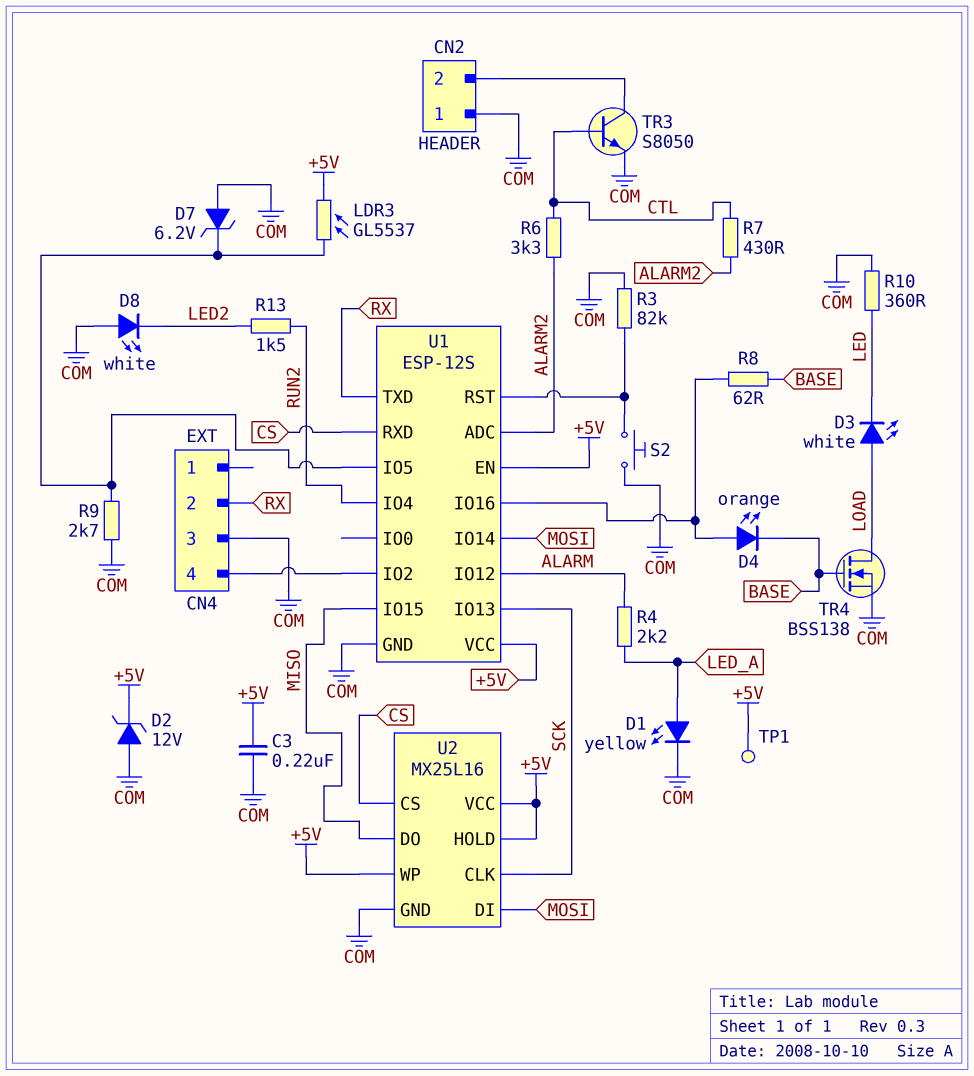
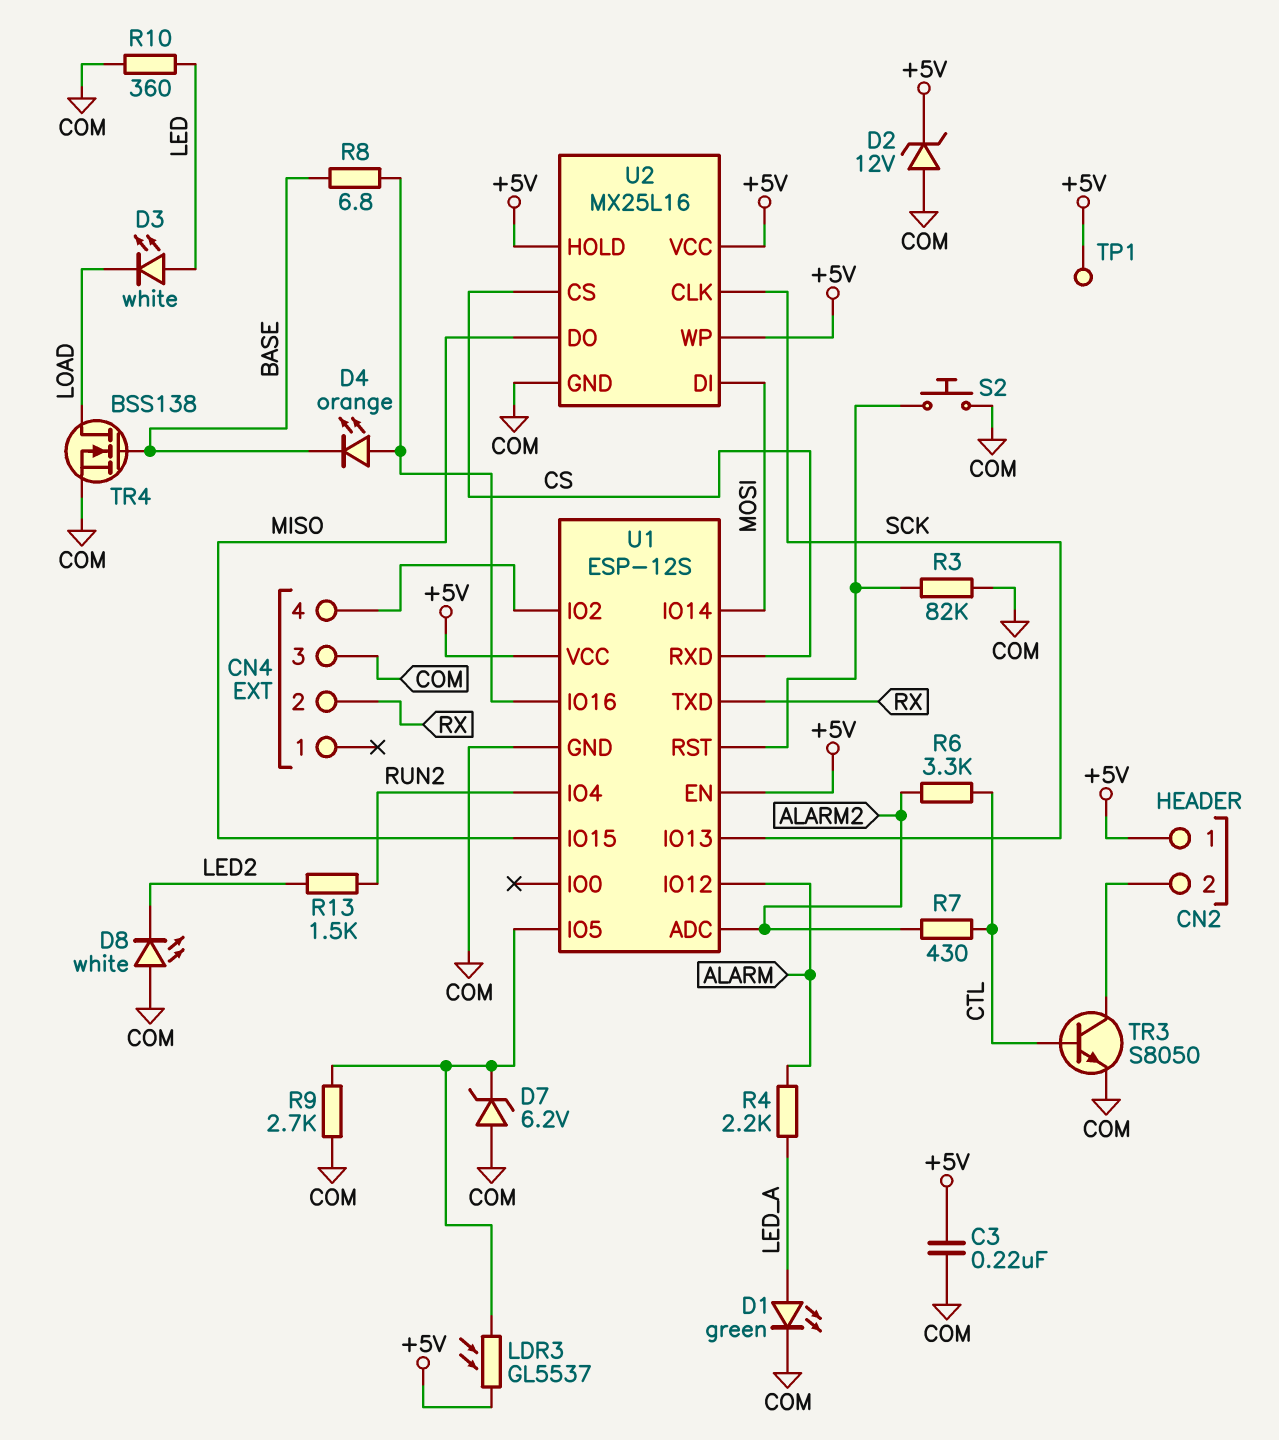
CN2 pin 1: COM -> +5V
D1: LED yellow (A LED_A, K COM) -> LED green (A LED_A, K COM)
D3: LED white (A LOAD, K LED) -> LED white (A LED, K LOAD)
R8: 62 (BASE, U1/IO16) -> 6.8 (BASE, U1/IO16)

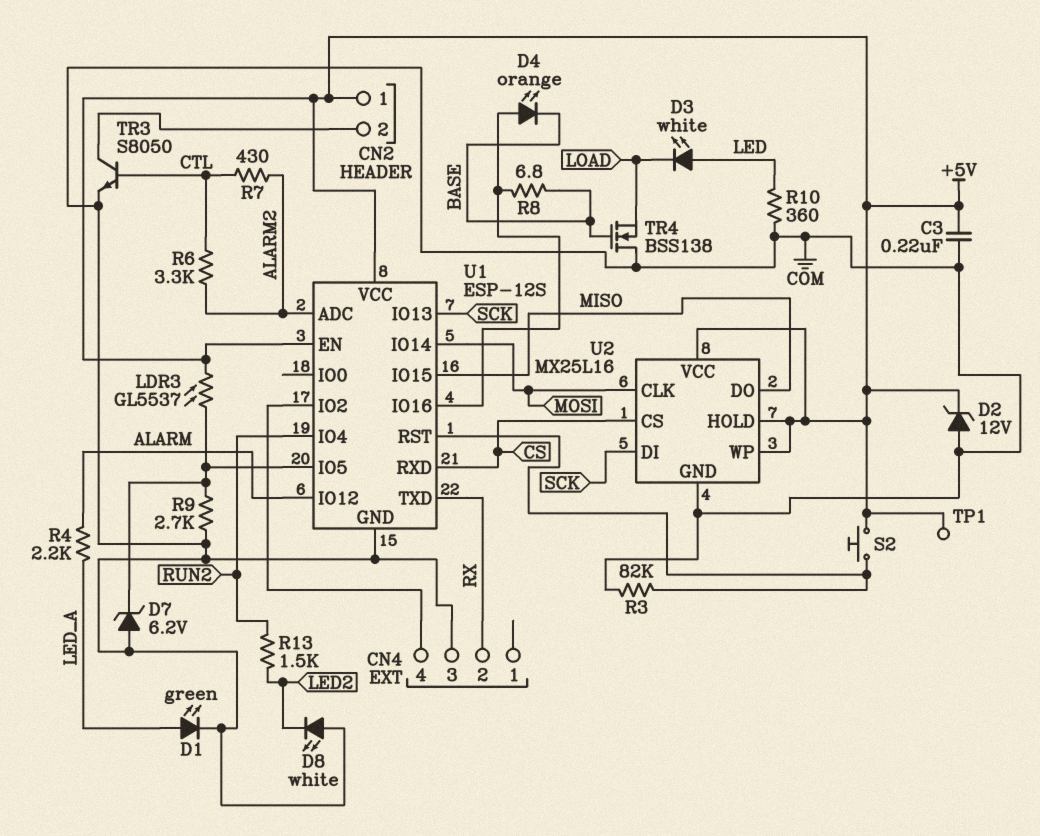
S2: button (COM, U1/RST) -> button (+5V, U1/RST)
TR4: NMOS BSS138 (G BASE, D LOAD, S COM) -> NMOS BSS138 (G BASE, D COM, S LOAD)
U2 pin CLK: SCK -> MOSI
U2 pin DI: MOSI -> SCK

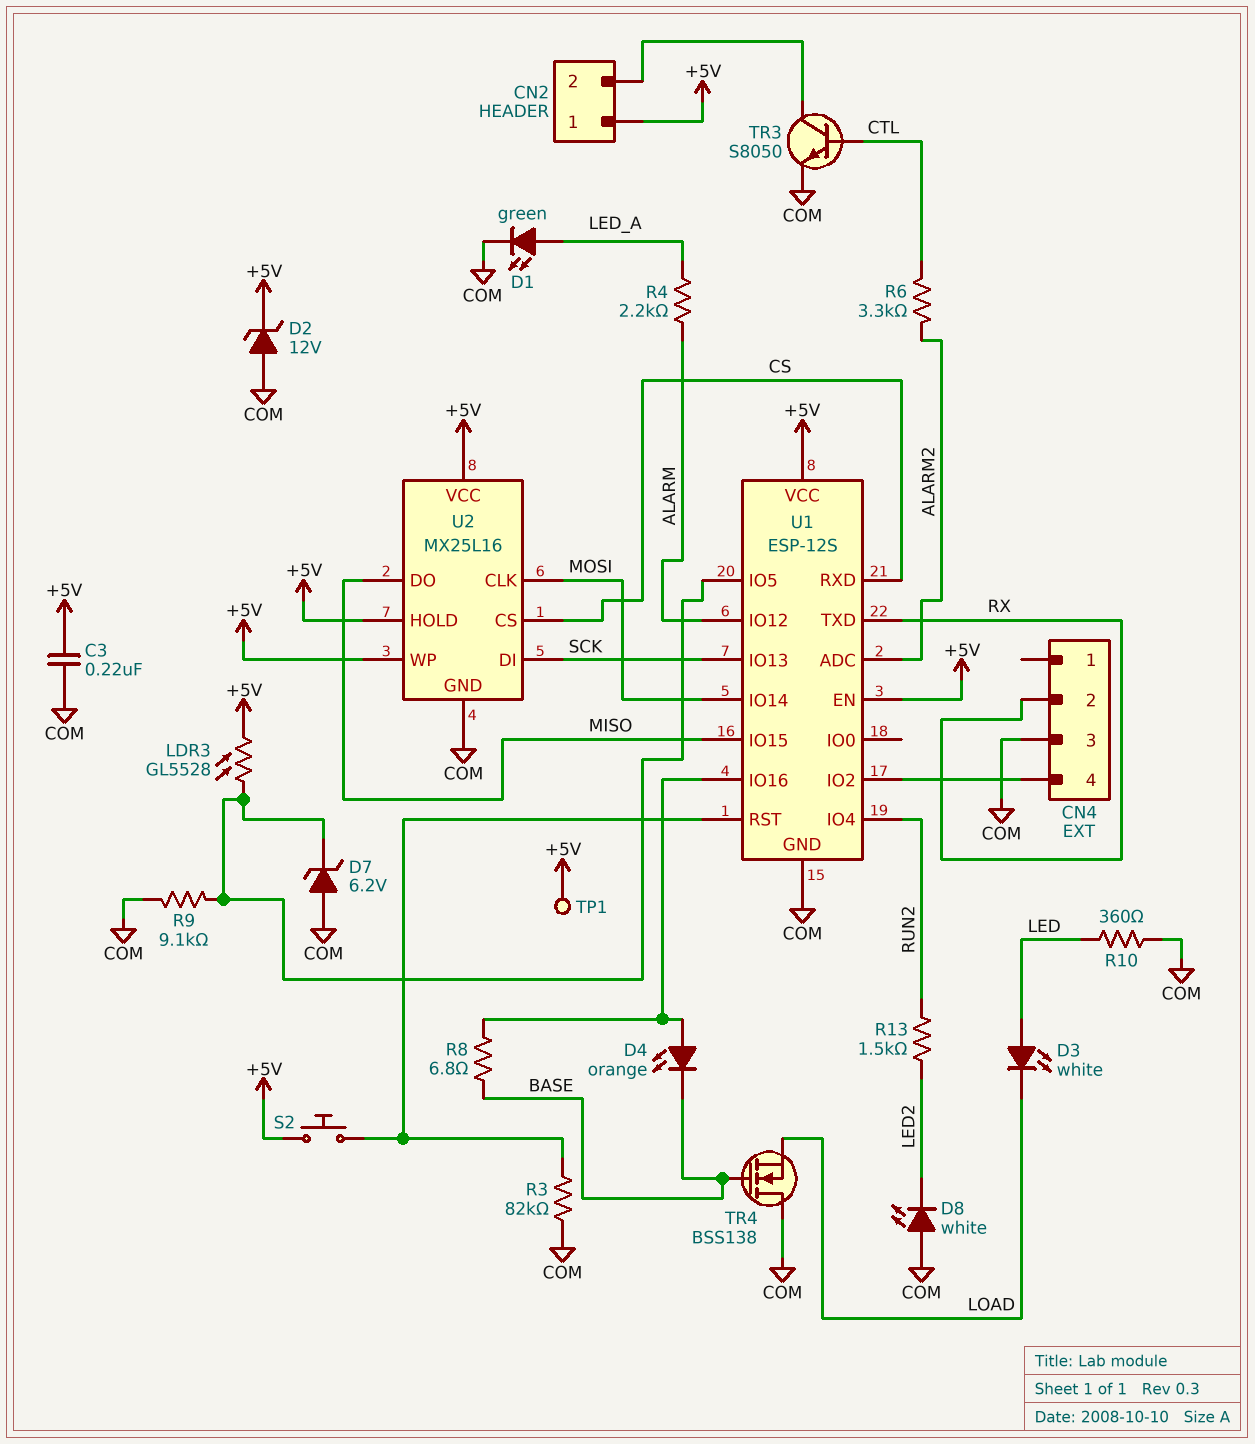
LDR3: GL5537 (+5V, U1/IO5) -> GL5528 (+5V, U1/IO5)
R7: 430 (ALARM2, CTL) -> none
R9: 2.7k (COM, U1/IO5) -> 9.1k (COM, U1/IO5)

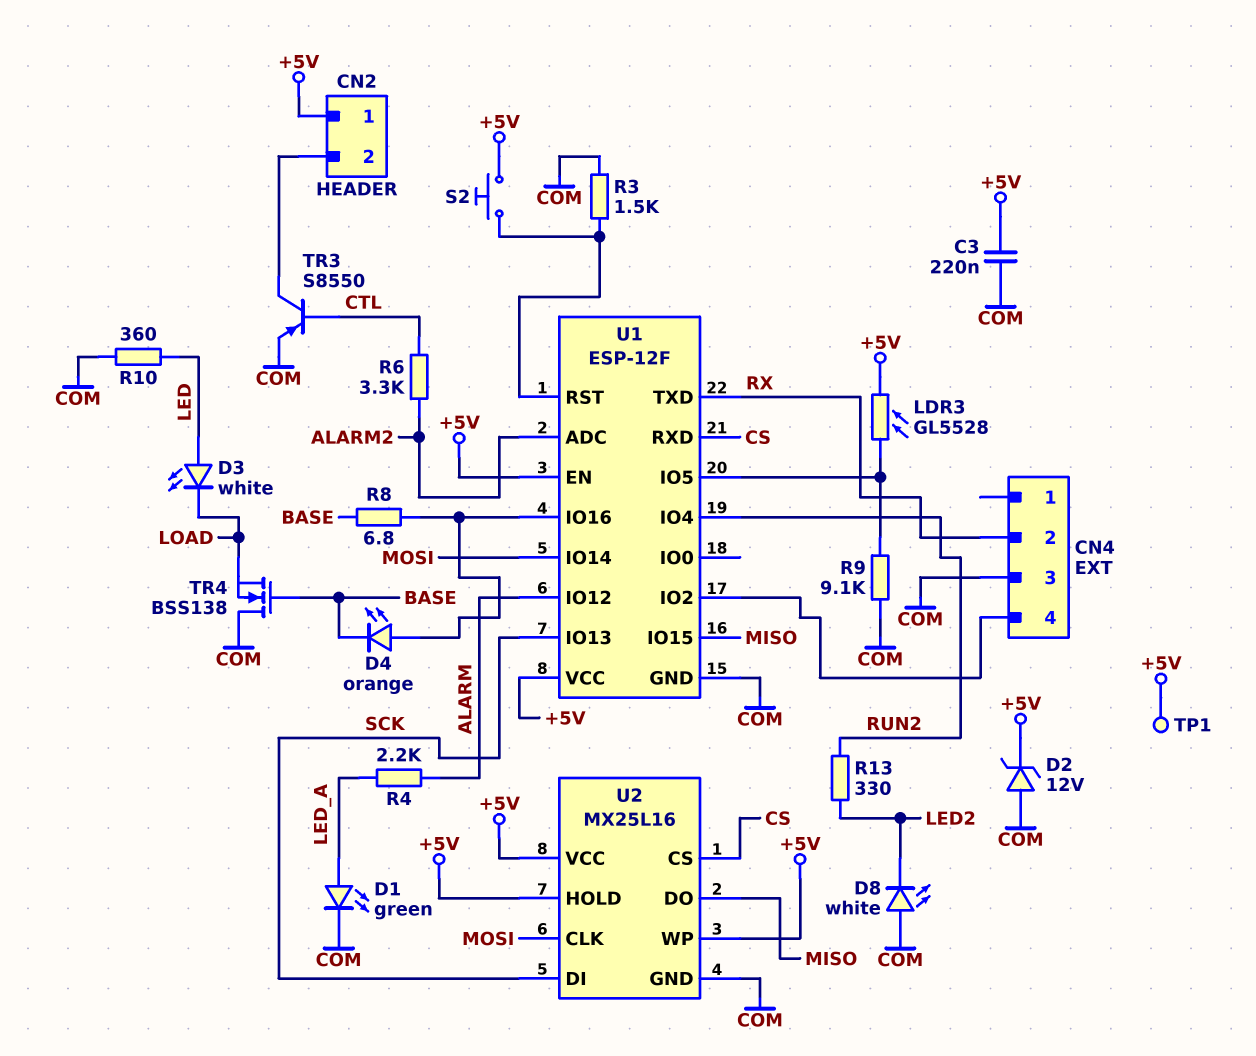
D7: zener 6.2V (A COM, K U1/IO5) -> none
R3: 82k (COM, U1/RST) -> 1.5k (COM, U1/RST)
R13: 1.5k (LED2, RUN2) -> 330 (LED2, RUN2)
TR3: NPN S8050 (B CTL, C CN2/2, E COM) -> PNP S8550 (B CTL, C CN2/2, E COM)
U1: ESP-12S -> ESP-12F

